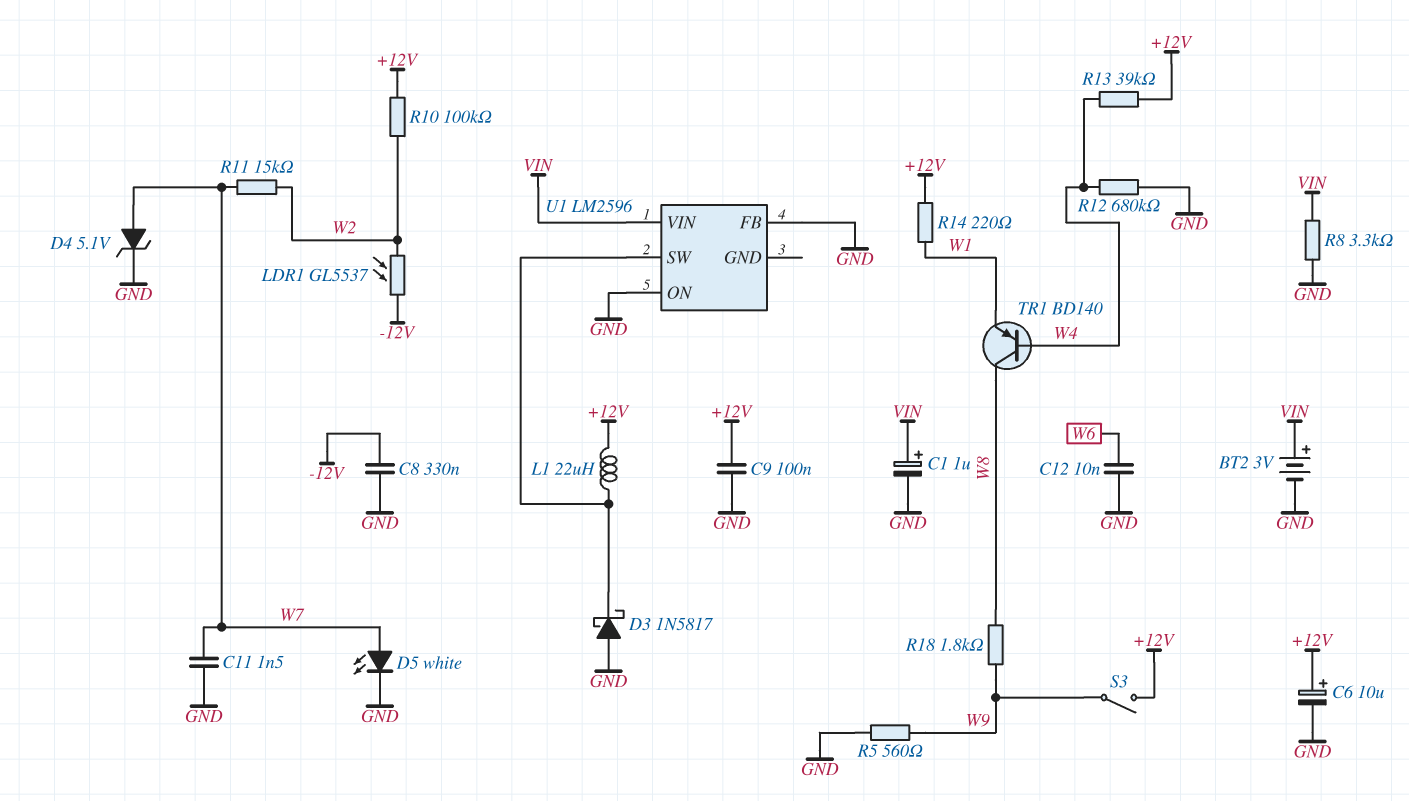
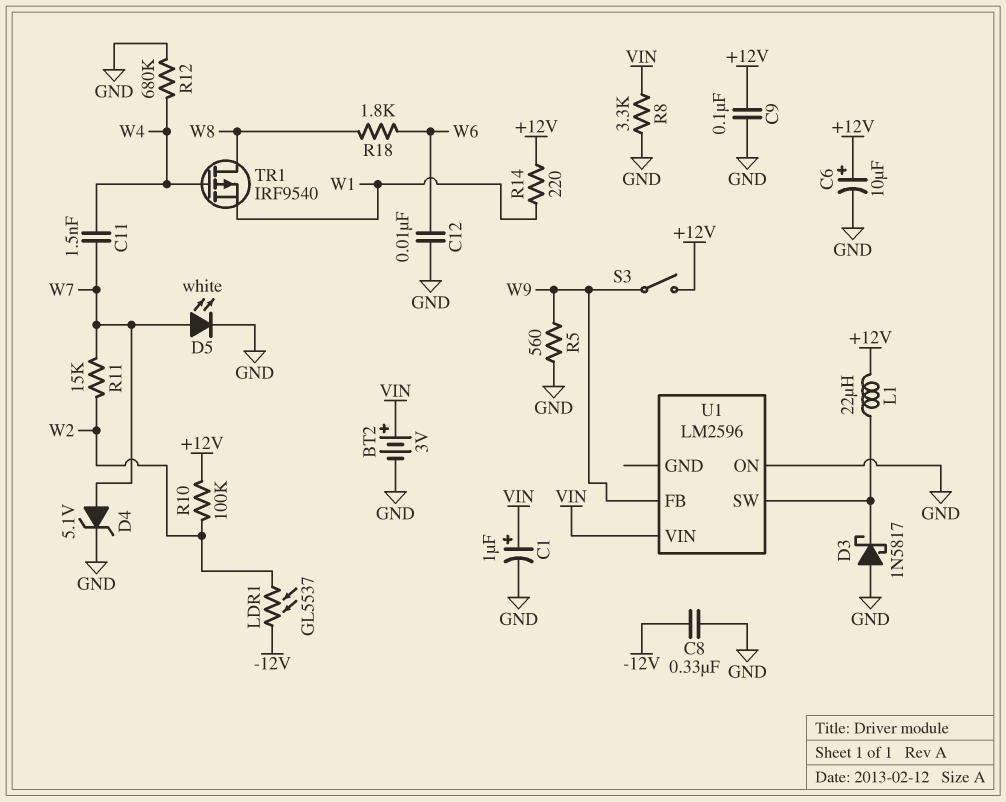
C11: 1.5nF (GND, W7) -> 1.5nF (W4, W7)
R13: 39k (+12V, W4) -> none
R18: 1.8k (W8, W9) -> 1.8k (W6, W8)
TR1: PNP BD140 (B W4, C W8, E W1) -> PMOS IRF9540 (G W4, D W8, S W1)
U1 pin FB: GND -> W9

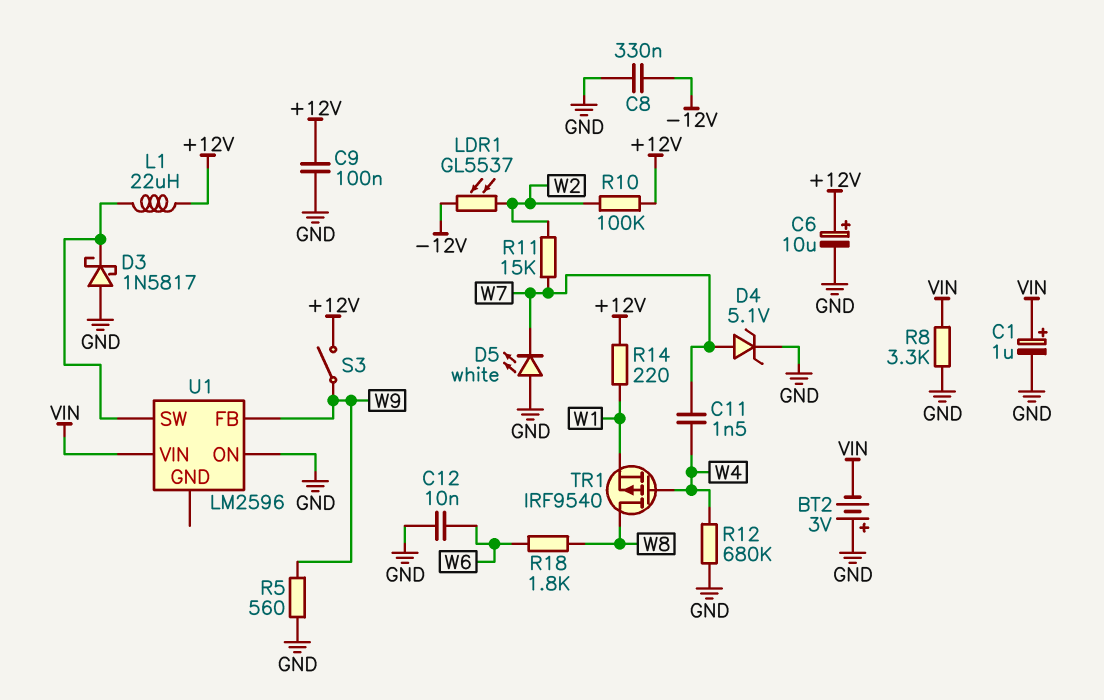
BT2: 3V (plus VIN, minus GND) -> 3V (plus GND, minus VIN)
D5: LED white (A W7, K GND) -> LED white (A GND, K W7)

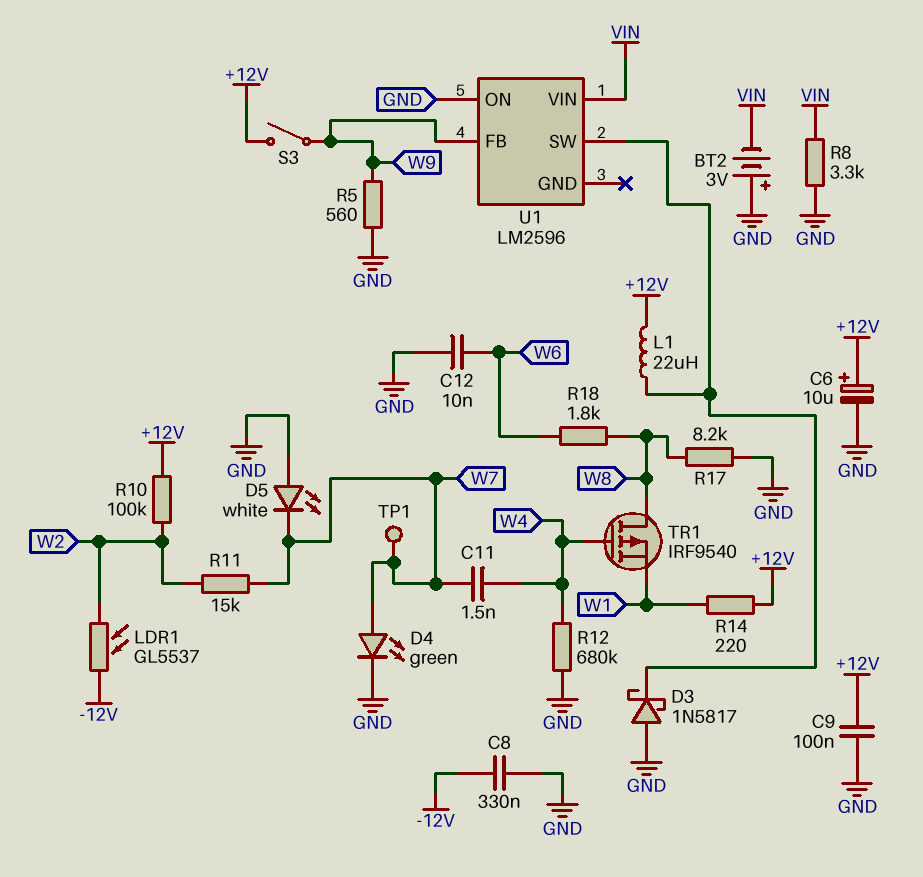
C1: 1uF (plus VIN, minus GND) -> none
D4: zener 5.1V (A W7, K GND) -> LED green (A W7, K GND)
R17: none -> 8.2k (GND, W8)
TP1: none -> test point (W7)

